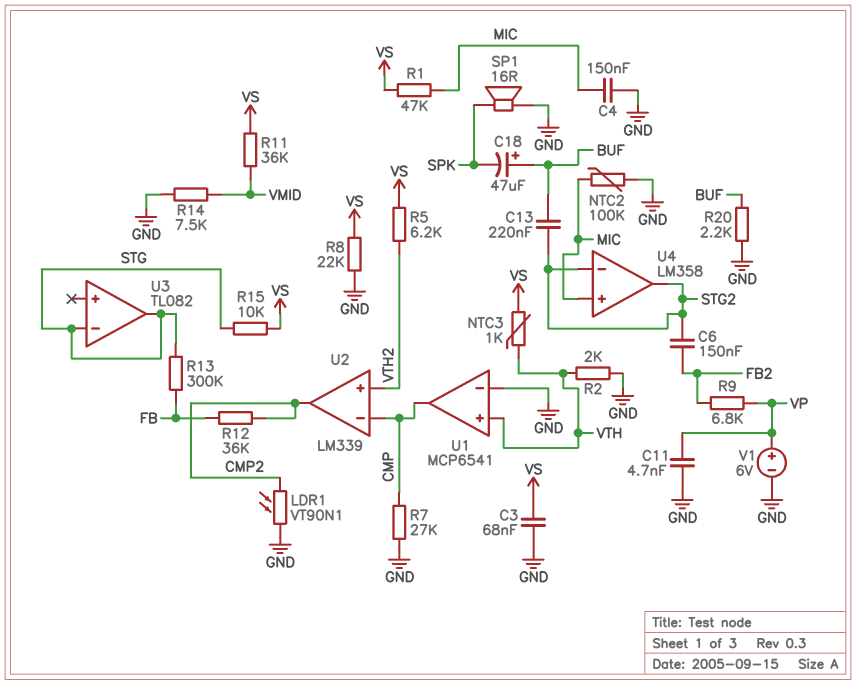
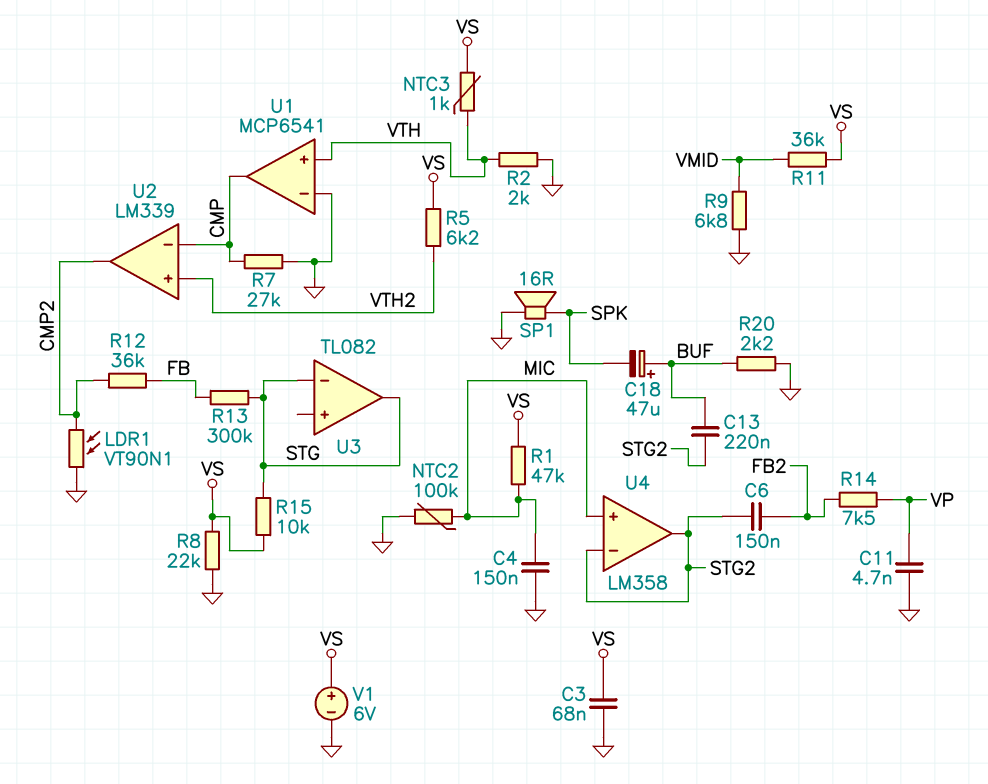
R9: 6.8k (FB2, VP) -> 6.8k (GND, VMID)
R14: 7.5k (GND, VMID) -> 7.5k (FB2, VP)
V1: 6V (plus VP, minus GND) -> 6V (plus VS, minus GND)

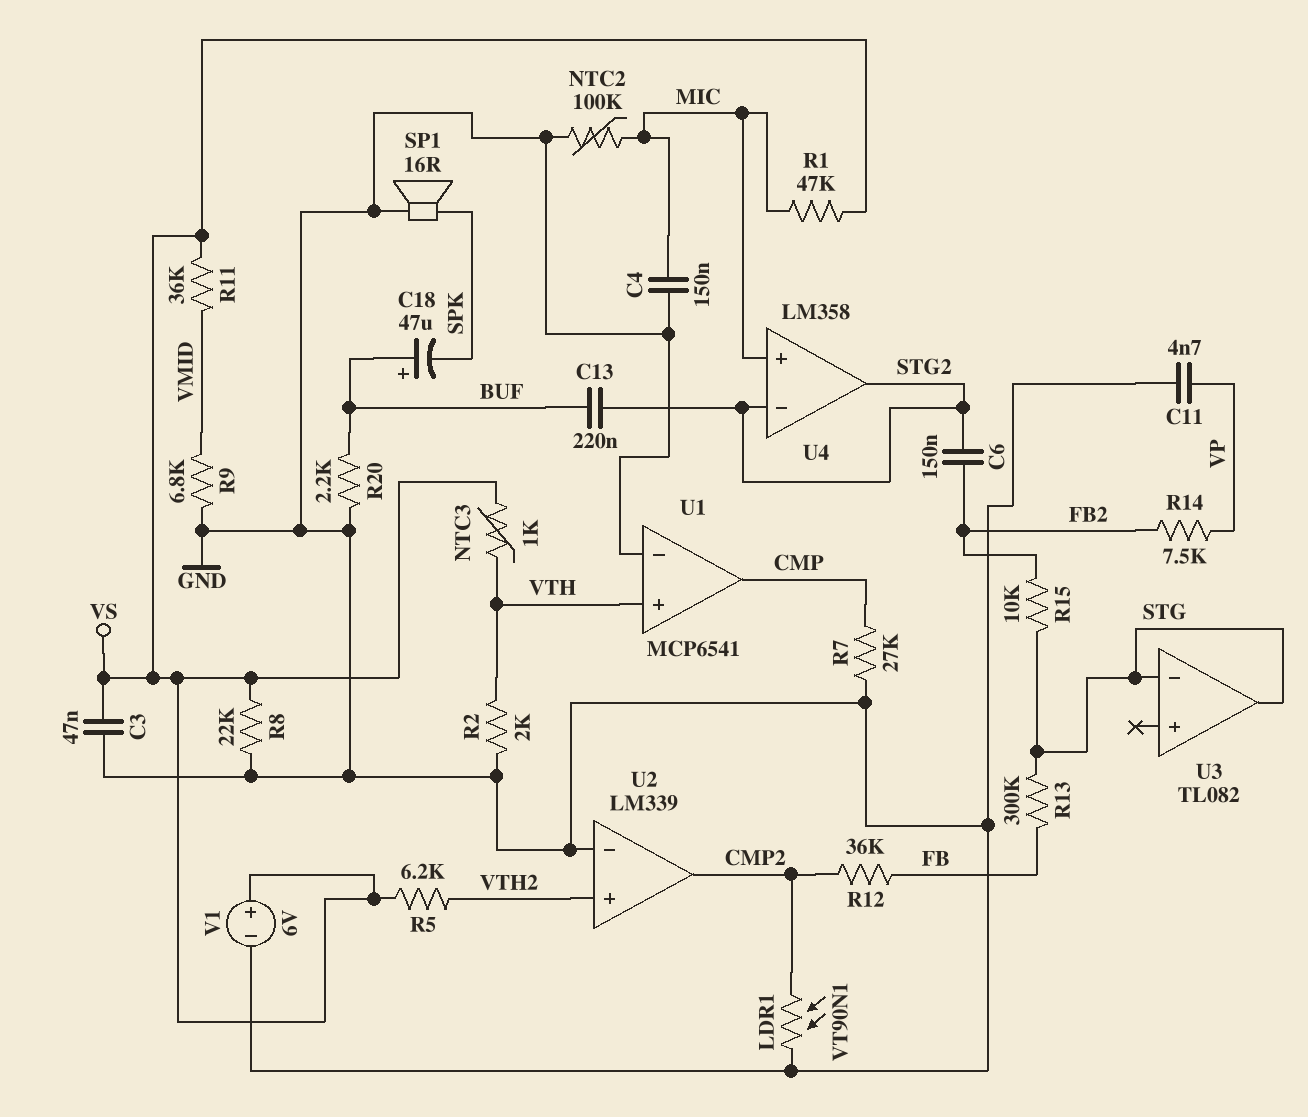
C3: 68nF (GND, VS) -> 47nF (GND, VS)
R15: 10k (STG, VS) -> 10k (FB2, STG)
U2 pin in-: CMP -> GND

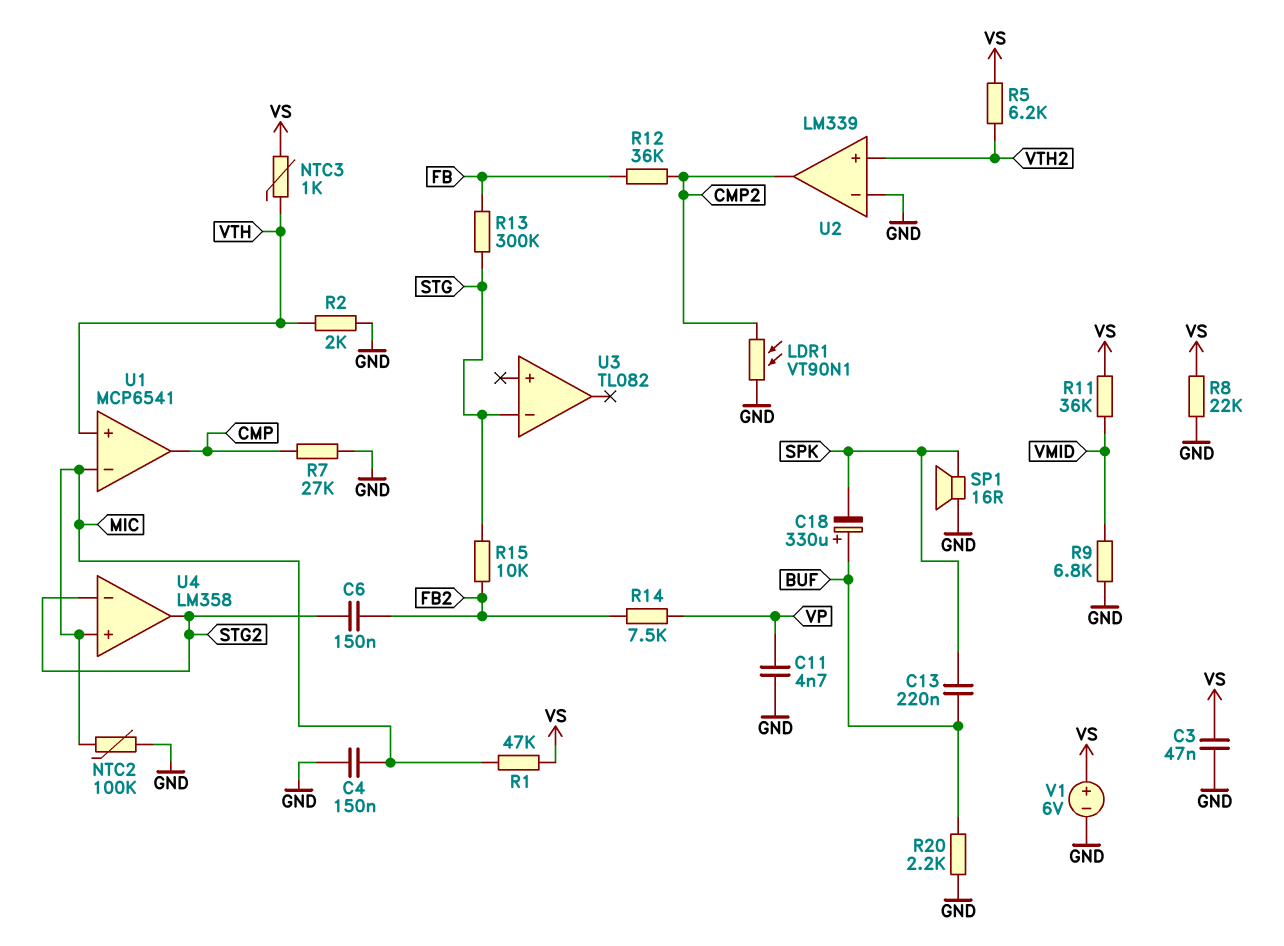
C13: 220nF (BUF, STG2) -> 220nF (BUF, SPK)
C18: 47uF (plus BUF, minus SPK) -> 330uF (plus BUF, minus SPK)
U1 pin in-: GND -> MIC
U3 pin out: STG -> none

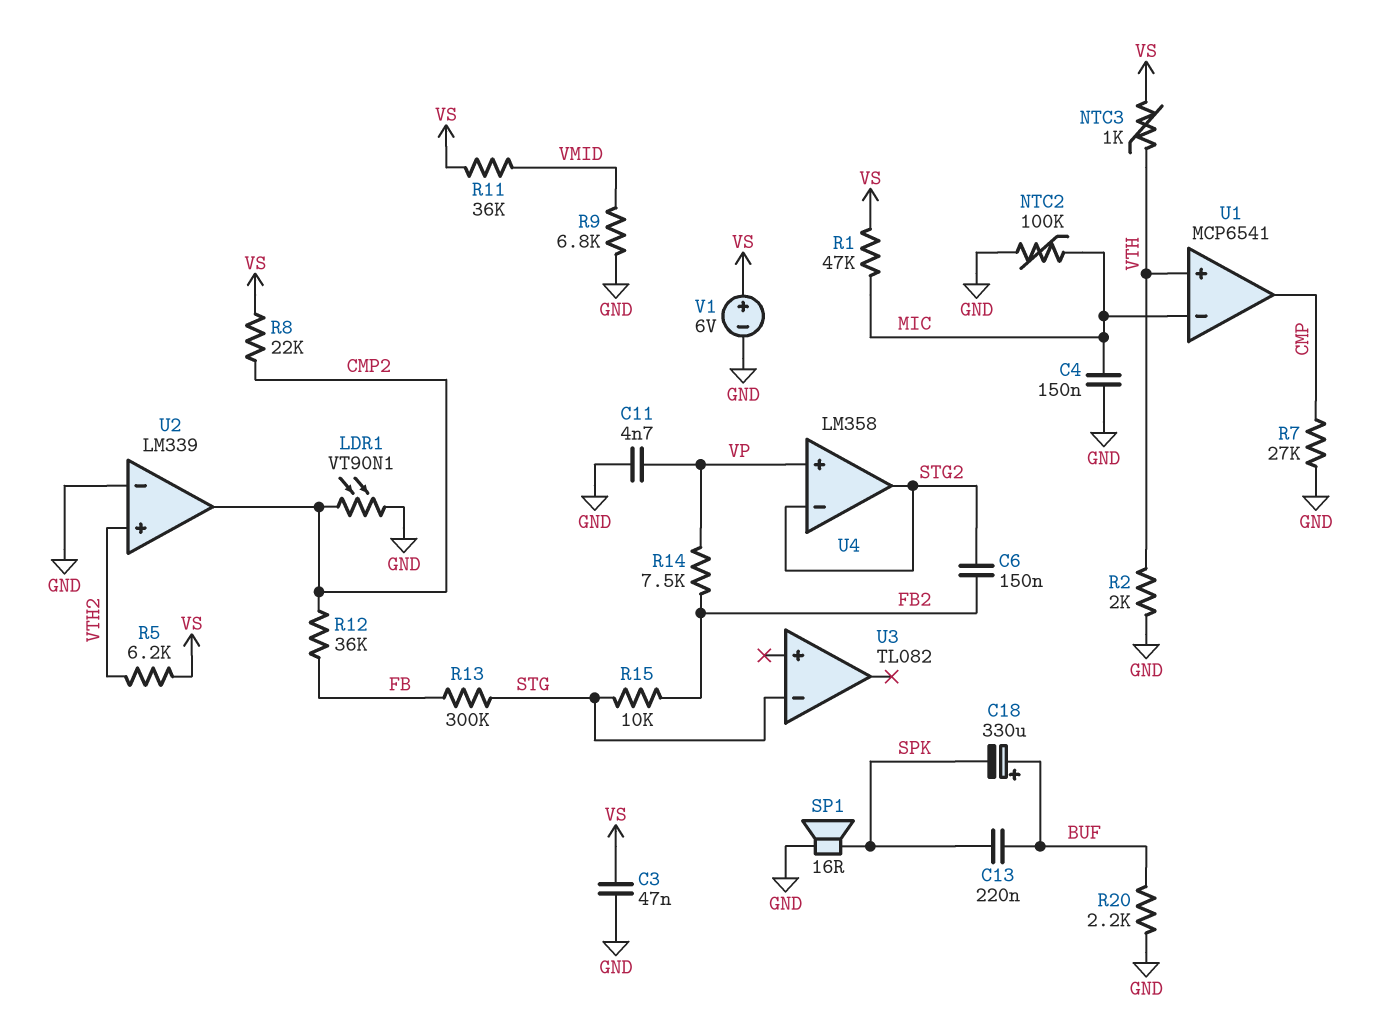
R8: 22k (GND, VS) -> 22k (CMP2, VS)
U4 pin in+: MIC -> VP

